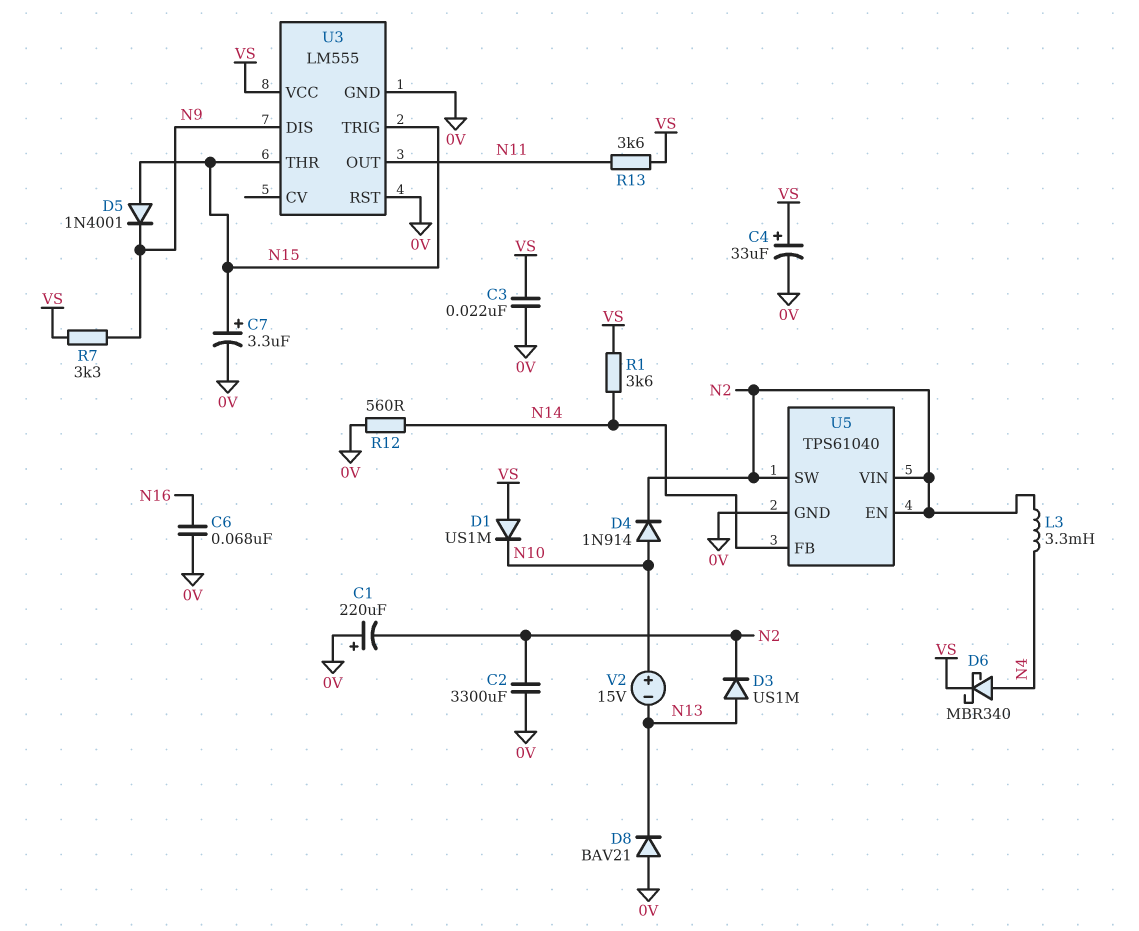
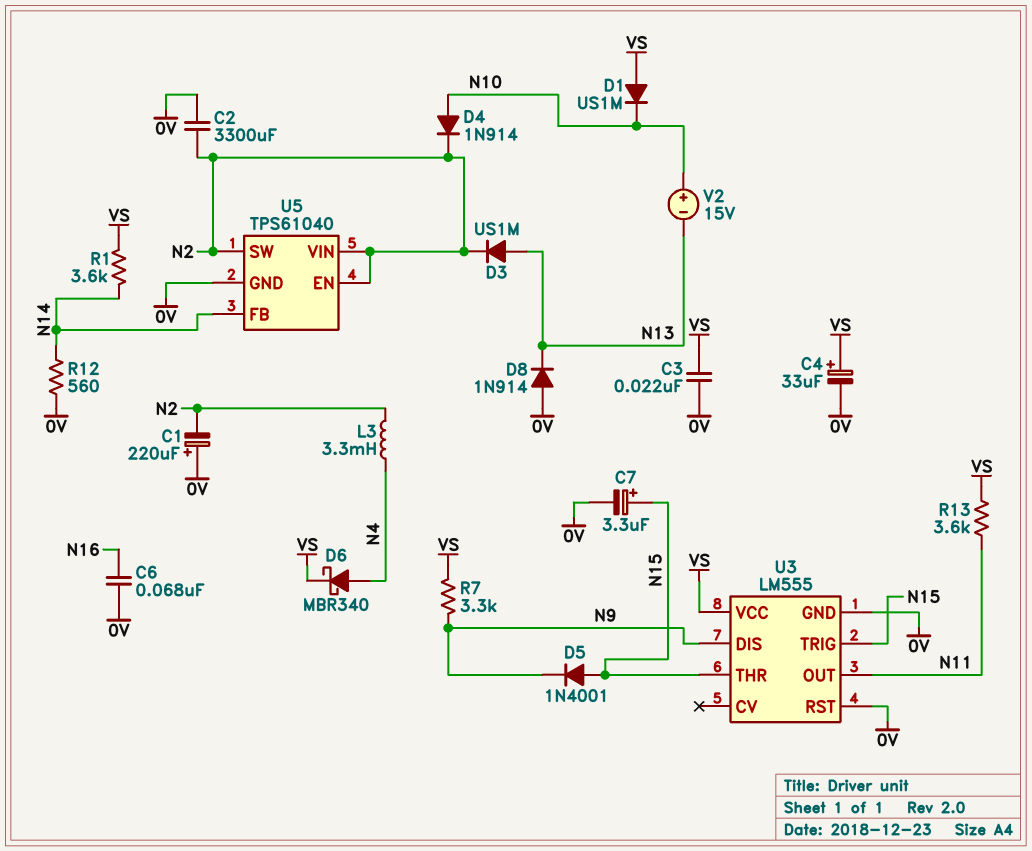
D8: diode BAV21 (A 0V, K N13) -> diode 1N914 (A 0V, K N13)

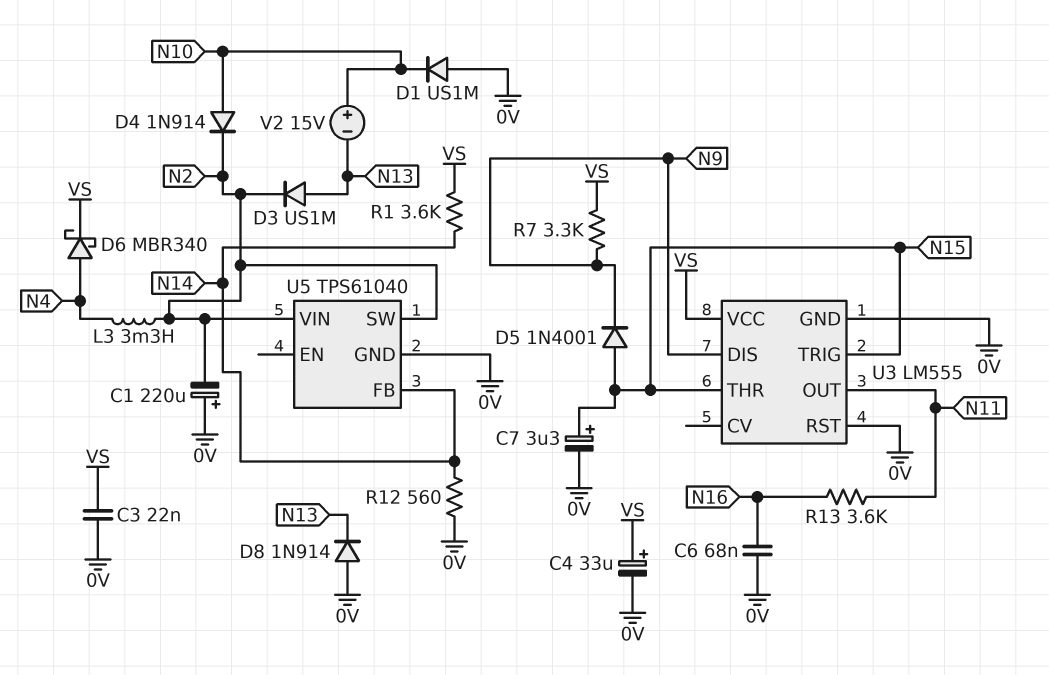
C2: 3300uF (0V, N2) -> none
D1: diode US1M (A VS, K N10) -> diode US1M (A 0V, K N10)
R13: 3.6k (N11, VS) -> 3.6k (N11, N16)
U5 pin EN: N2 -> none

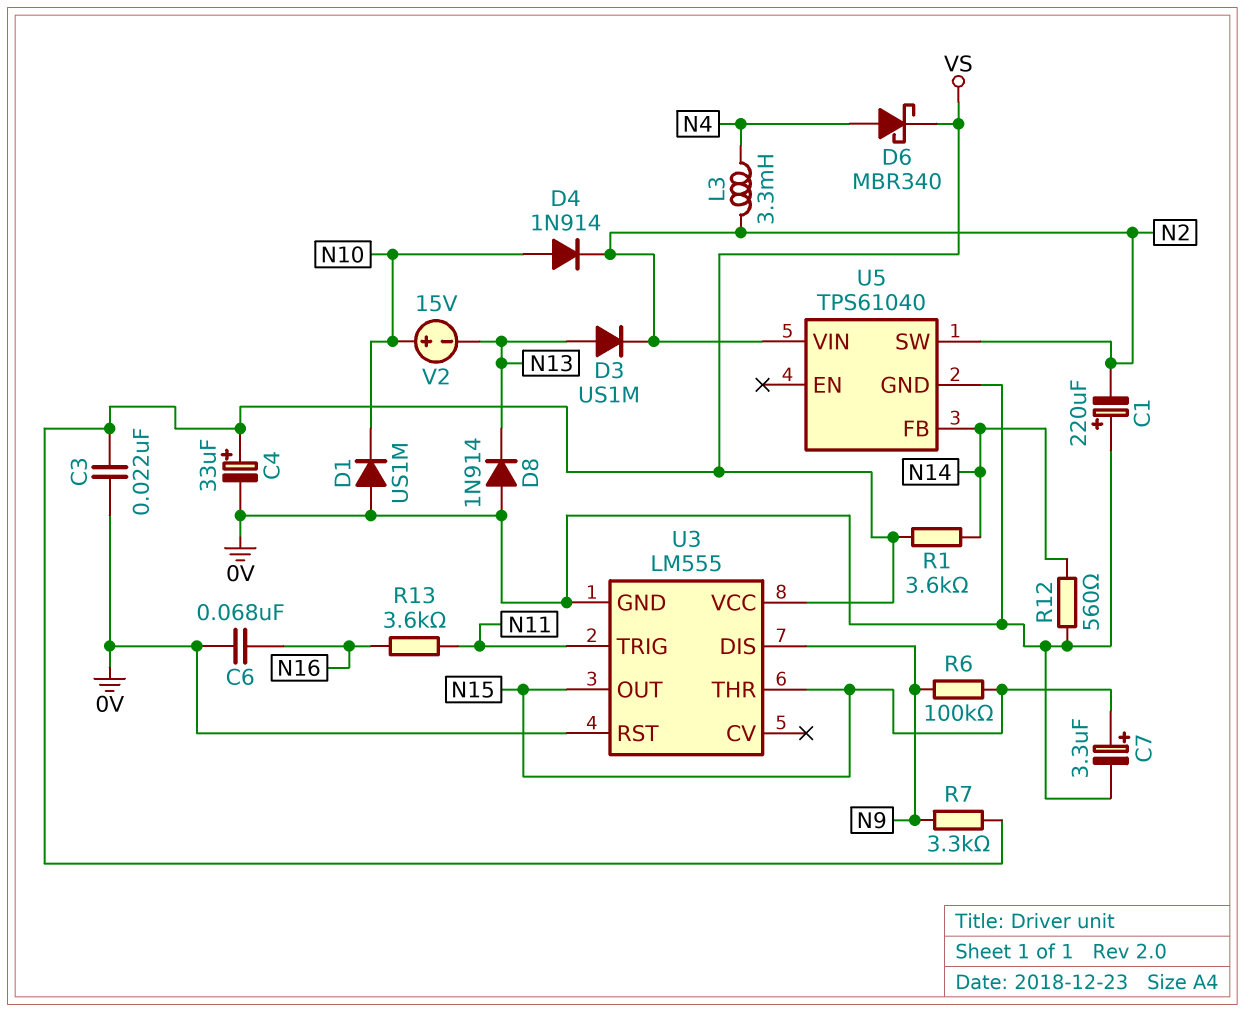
D5: diode 1N4001 (A N15, K N9) -> none
R6: none -> 100k (N9, N15)
U3 pin OUT: N11 -> N15
U3 pin TRIG: N15 -> N11

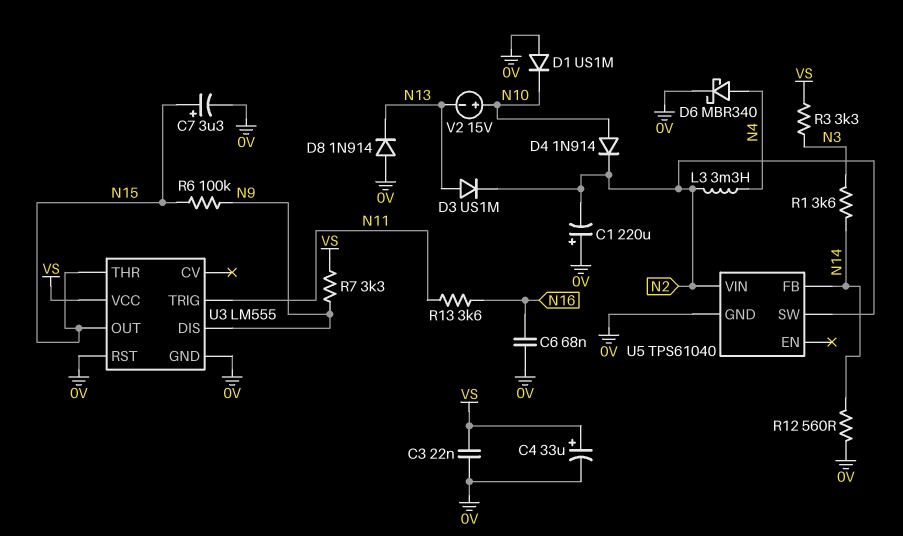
D6: schottky MBR340 (A N4, K VS) -> schottky MBR340 (A N4, K 0V)
R1: 3.6k (N14, VS) -> 3.6k (N3, N14)
R3: none -> 3.3k (N3, VS)

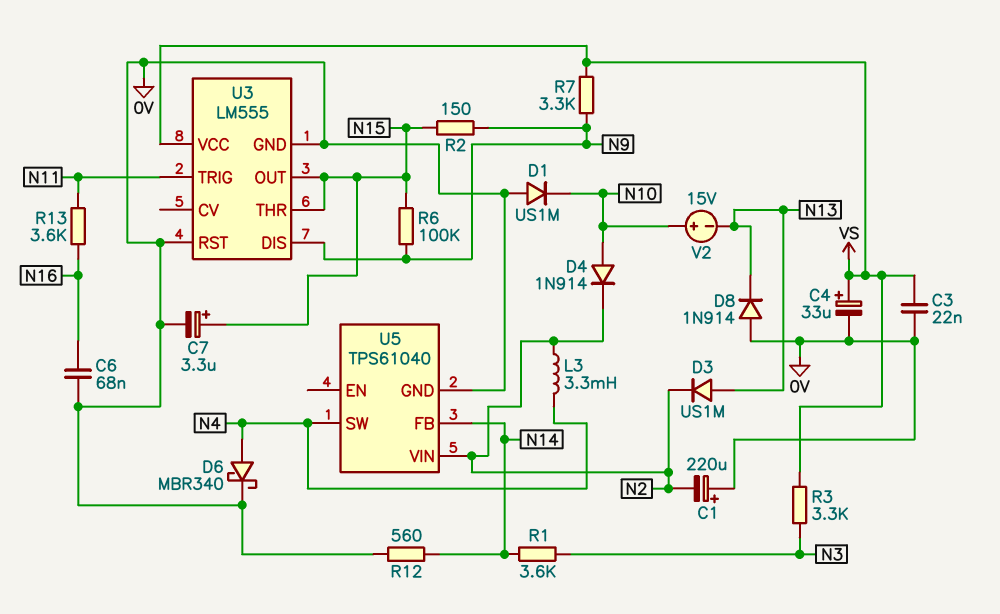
R2: none -> 150 (N9, N15)
U5 pin SW: N2 -> N4

